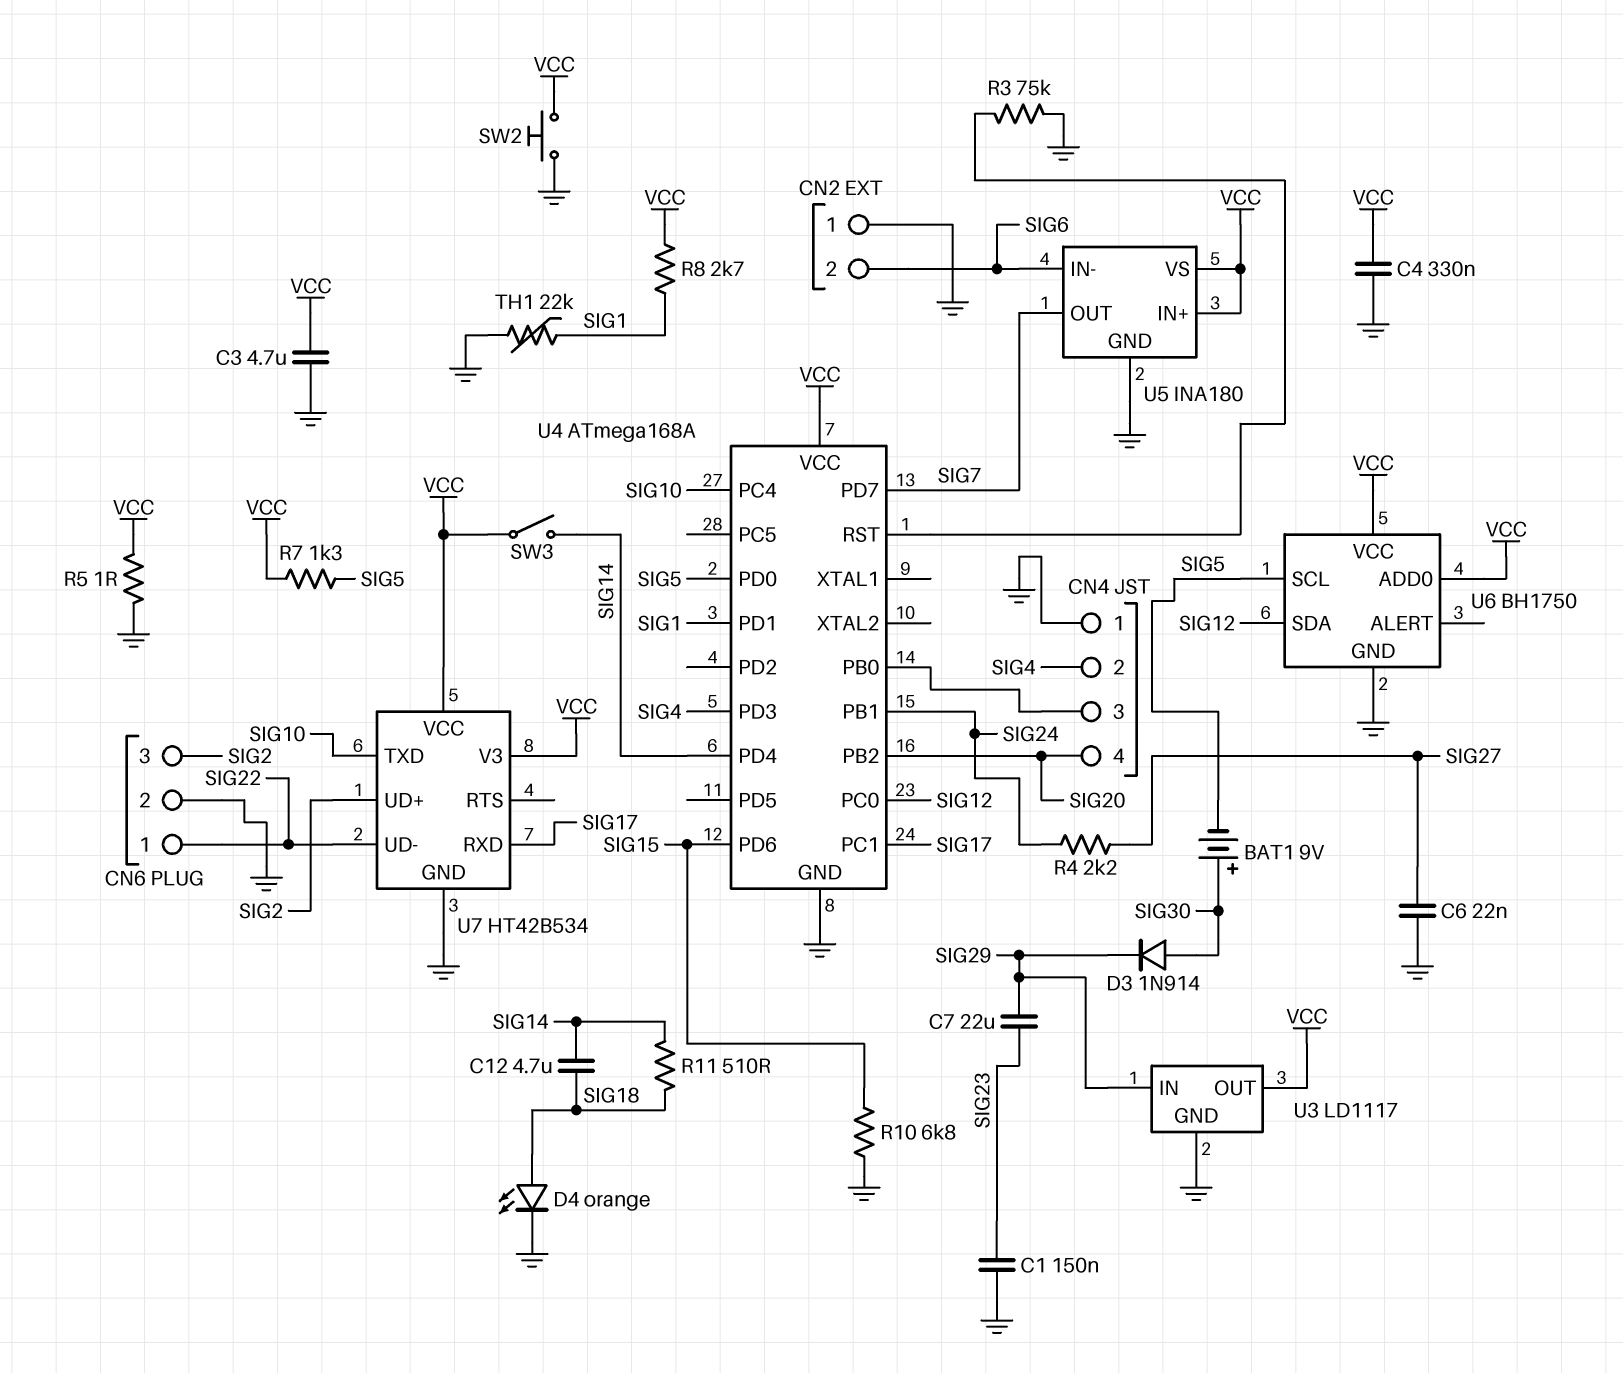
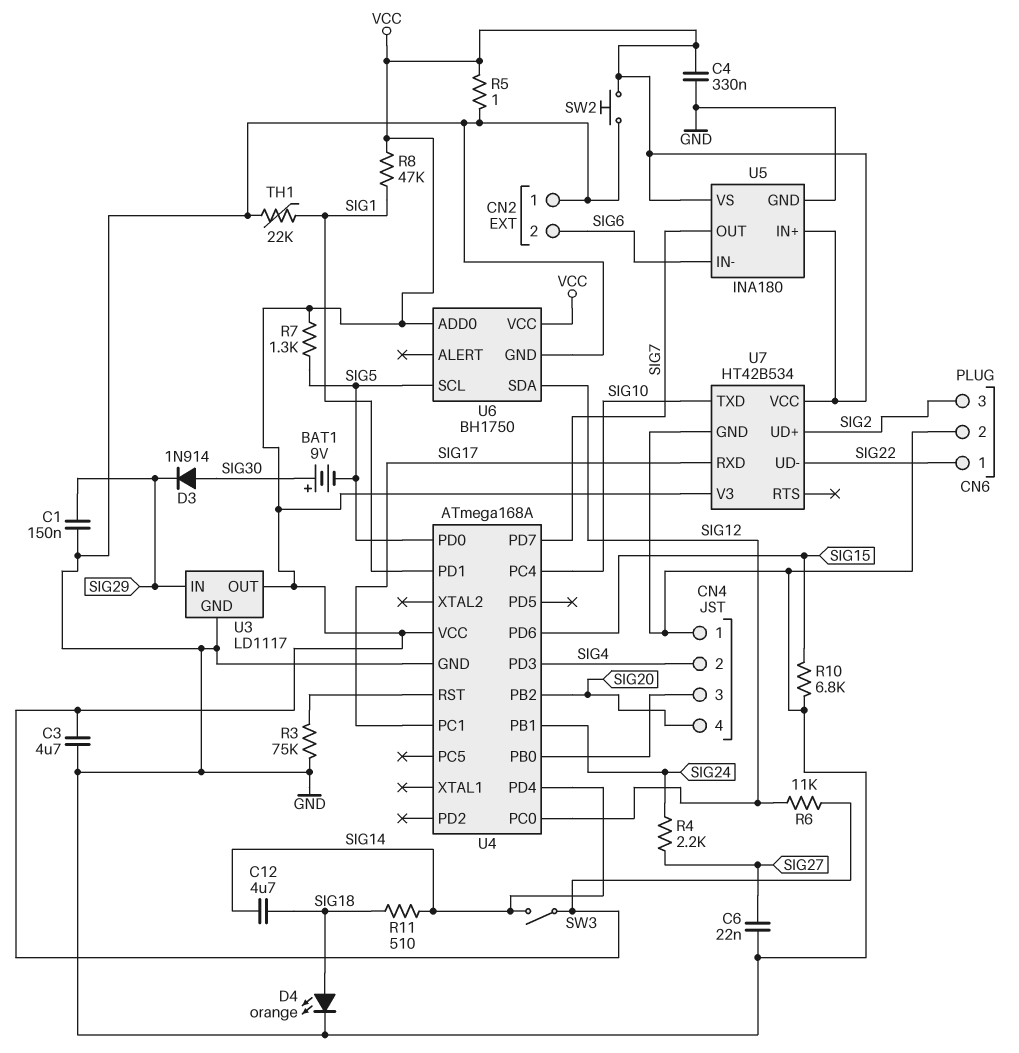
C1: 150nF (GND, SIG23) -> 150nF (GND, SIG29)
C7: 22uF (SIG23, SIG29) -> none
R6: none -> 11k (SIG12, VCC)
R8: 2.7k (SIG1, VCC) -> 47k (SIG1, VCC)

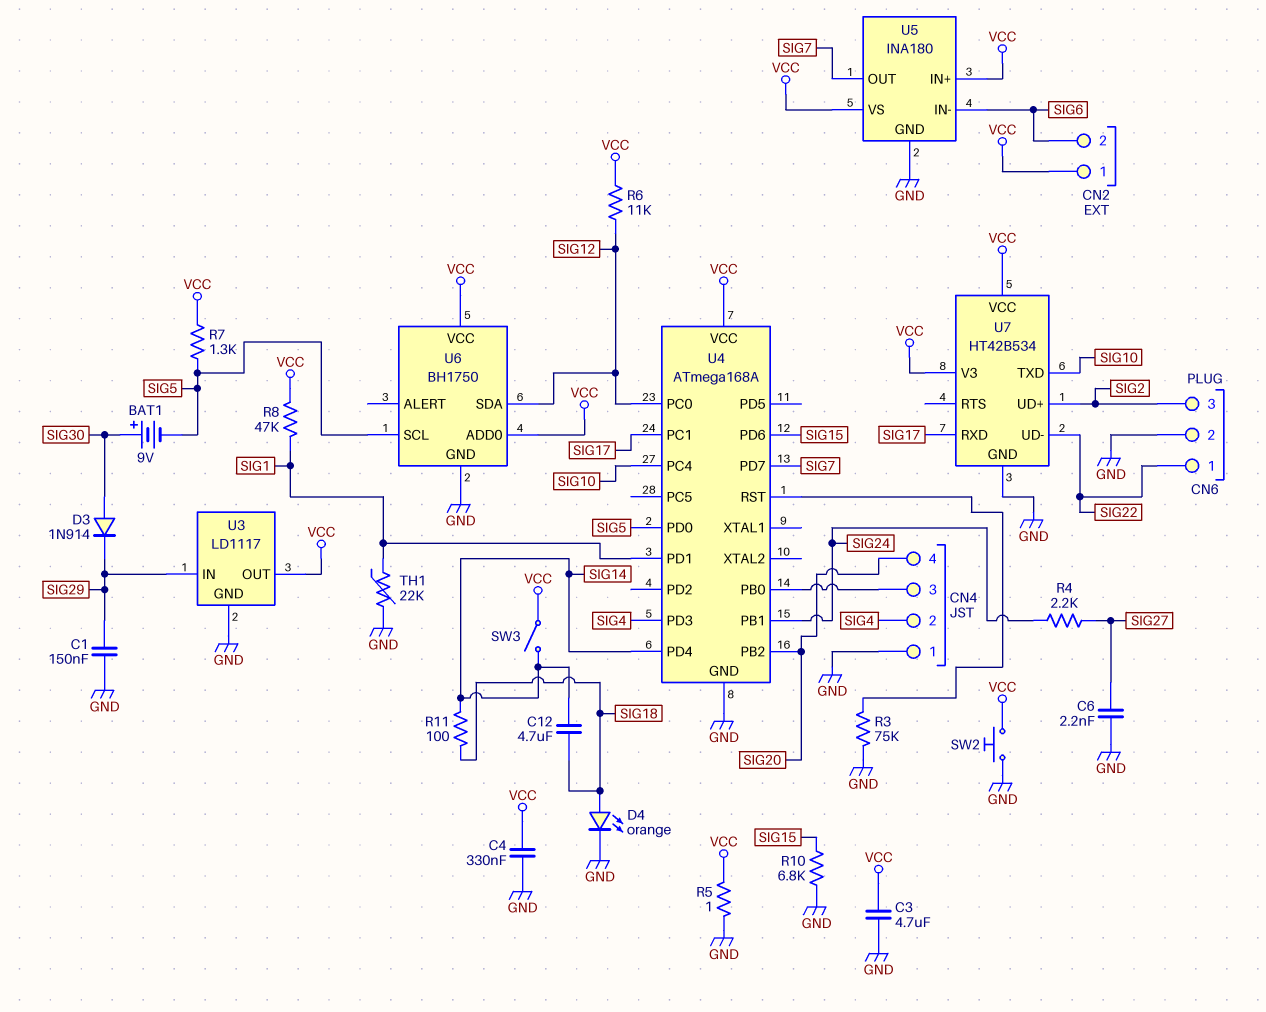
C6: 22nF (GND, SIG27) -> 2.2nF (GND, SIG27)
CN2 pin 1: GND -> VCC
R11: 510 (SIG14, SIG18) -> 100 (SIG14, SIG18)

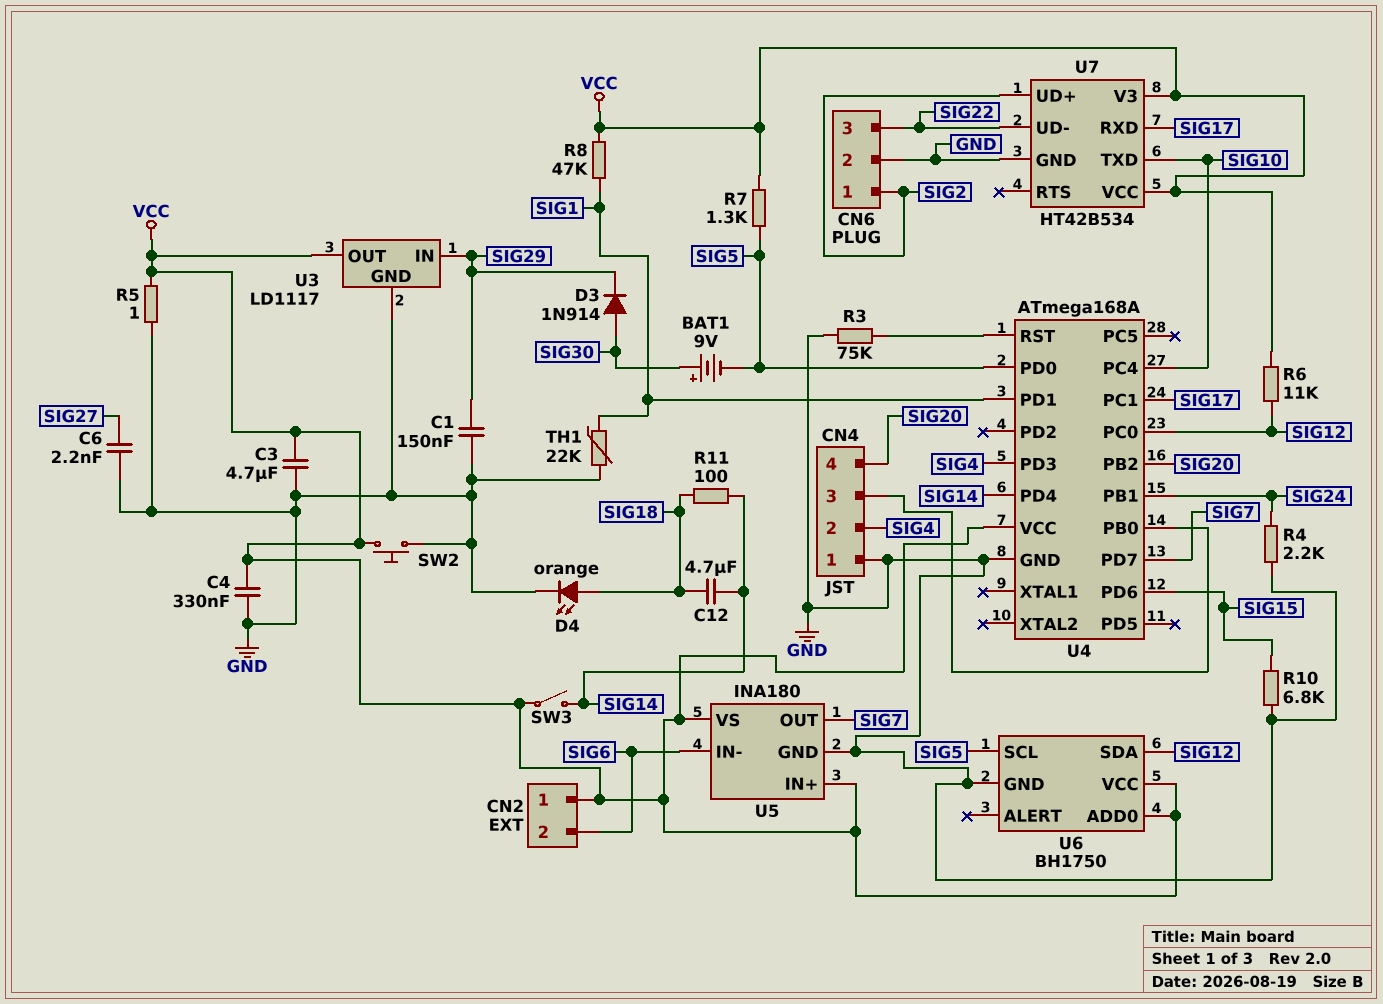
CN6 pin 1: SIG22 -> SIG2
CN6 pin 3: SIG2 -> SIG22
R4: 2.2k (SIG24, SIG27) -> 2.2k (GND, SIG24)

